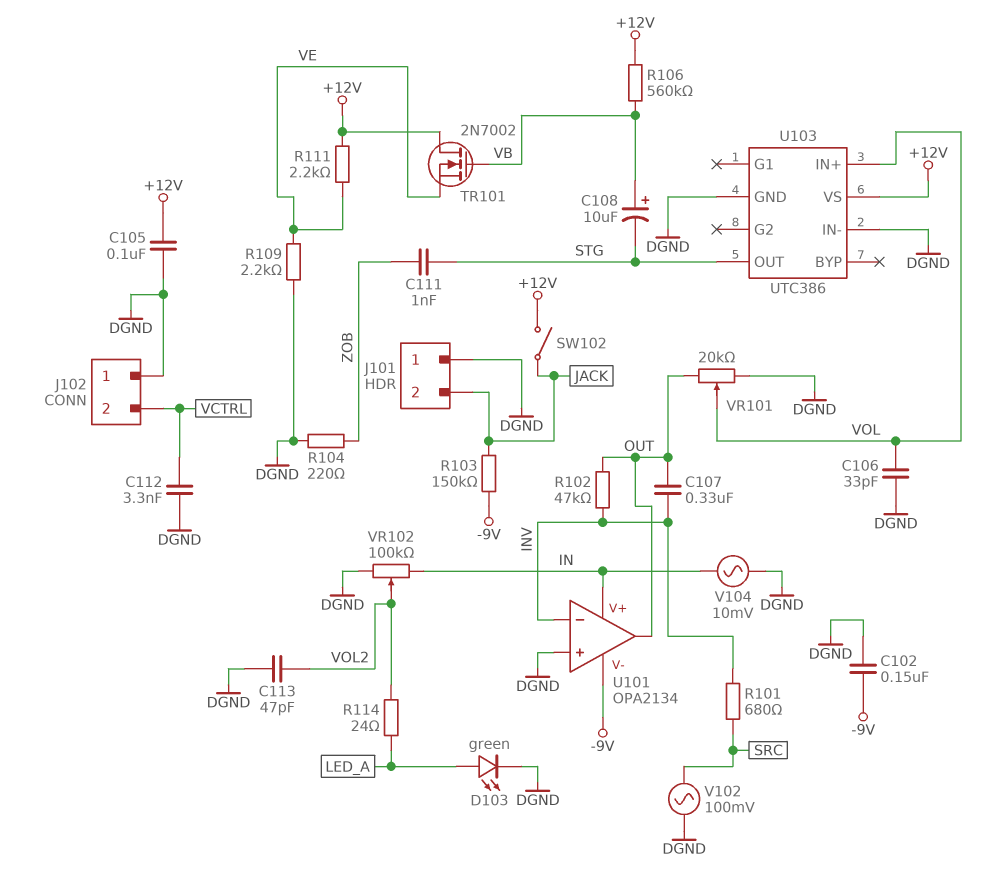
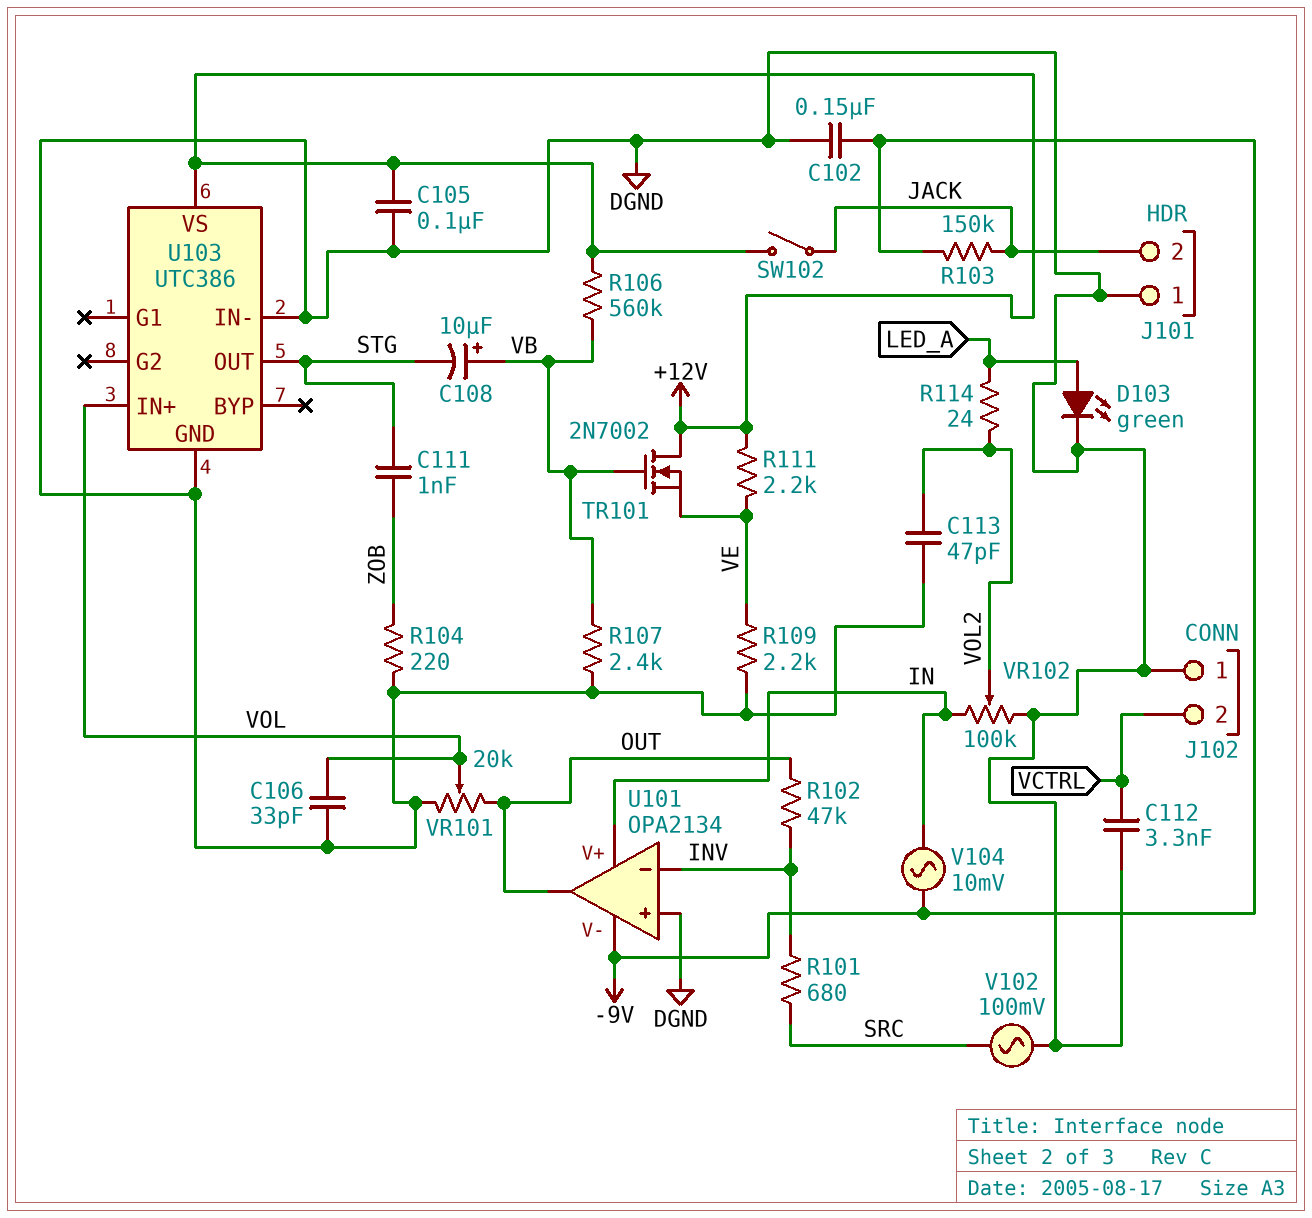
C107: 330nF (INV, OUT) -> none
R107: none -> 2.4k (DGND, VB)
V104: AC 10mV (DGND, IN) -> AC 10mV (-9V, IN)

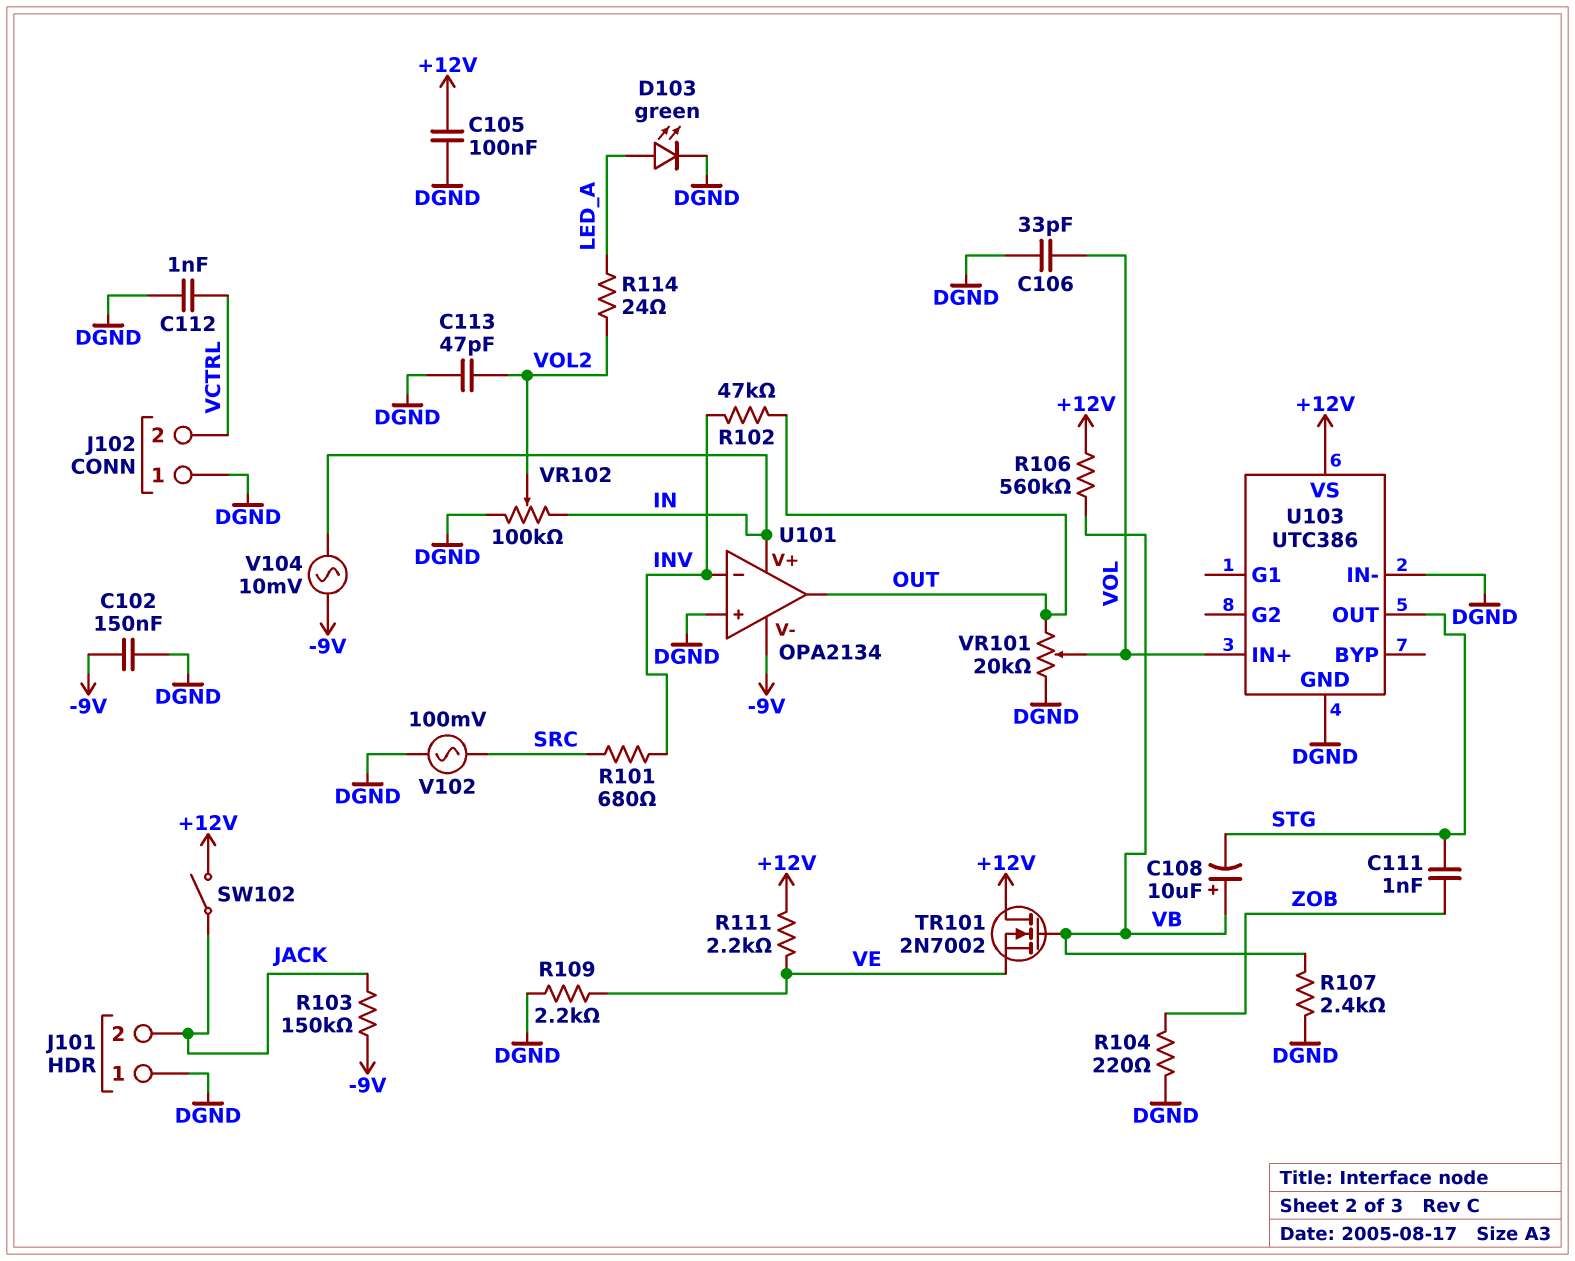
C112: 3.3nF (DGND, VCTRL) -> 1nF (DGND, VCTRL)

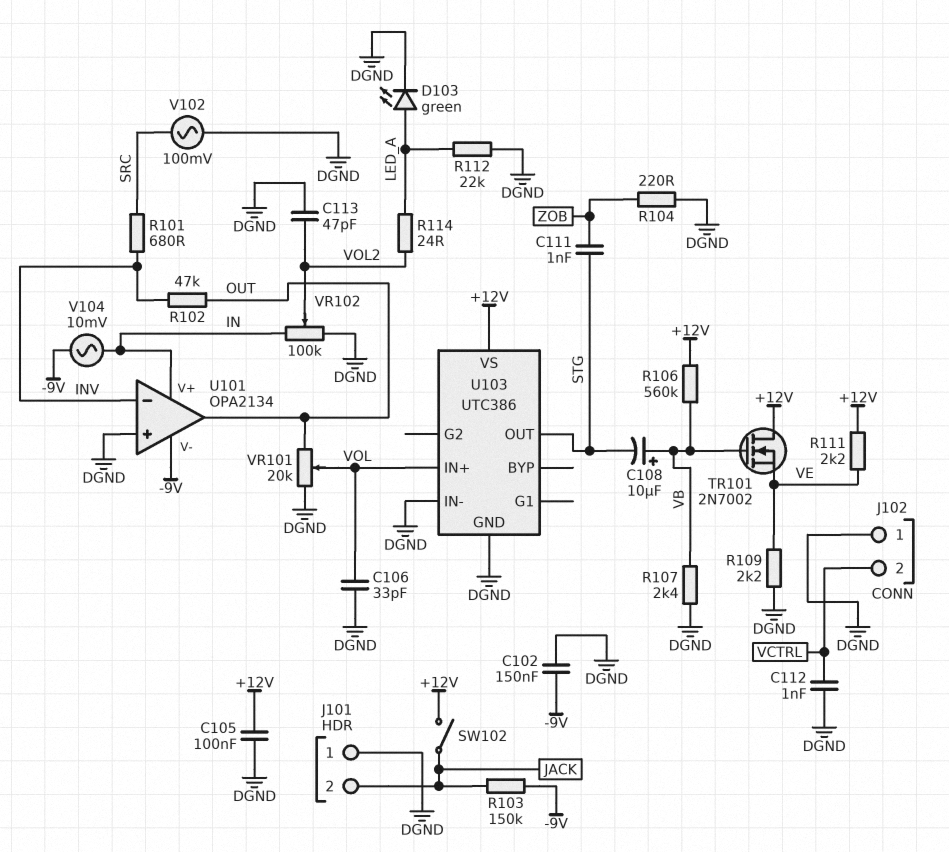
R112: none -> 22k (DGND, LED_A)

